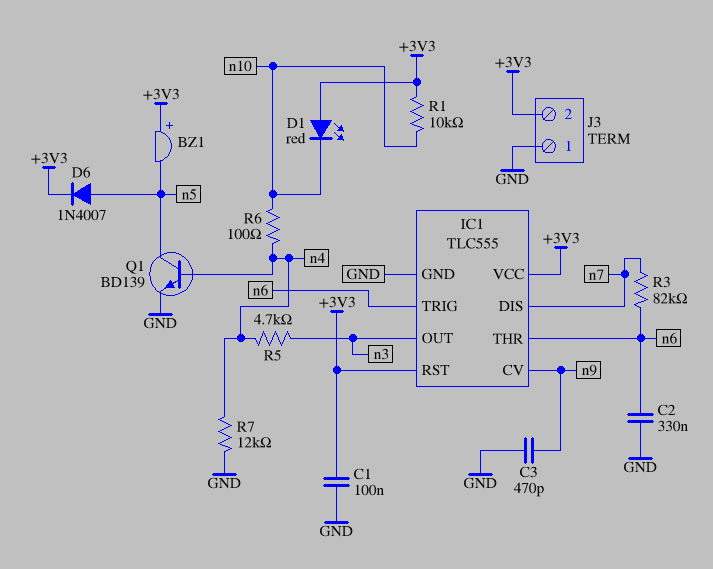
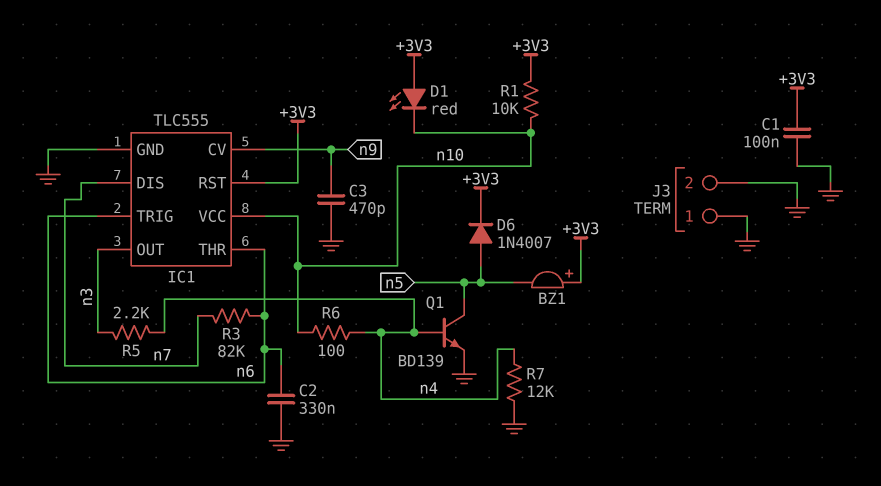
IC1 pin VCC: +3V3 -> n10
J3 pin 2: +3V3 -> GND
R5: 4.7k (n3, n4) -> 2.2k (n3, n4)

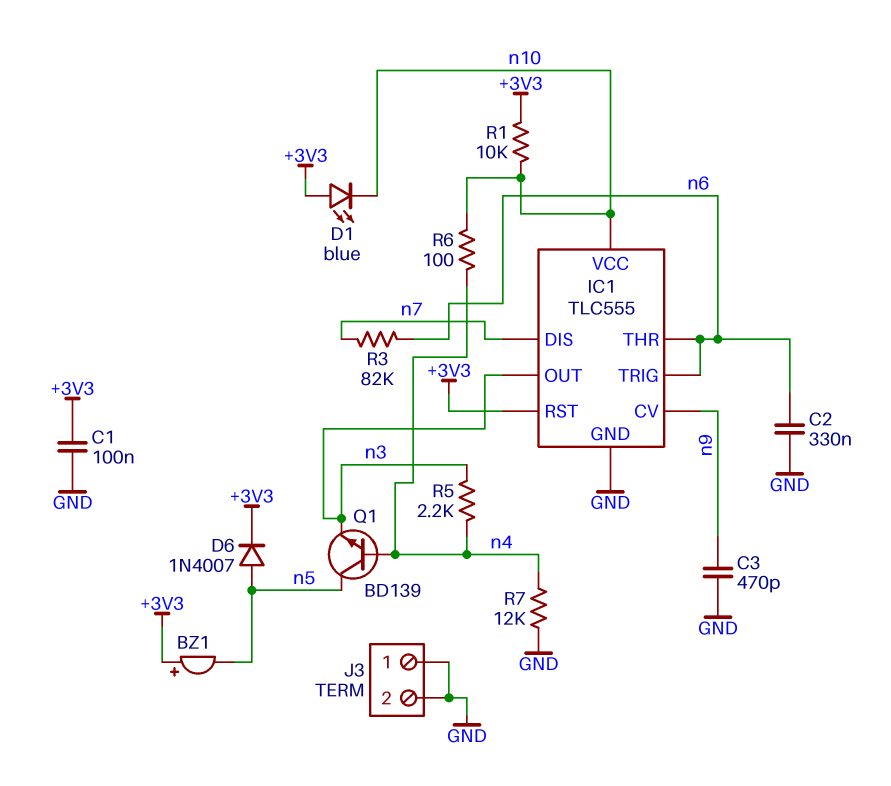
D1: LED red (A +3V3, K n10) -> LED blue (A +3V3, K n10)
Q1: NPN BD139 (B n4, C n5, E GND) -> NPN BD139 (B n4, C n5, E n3)

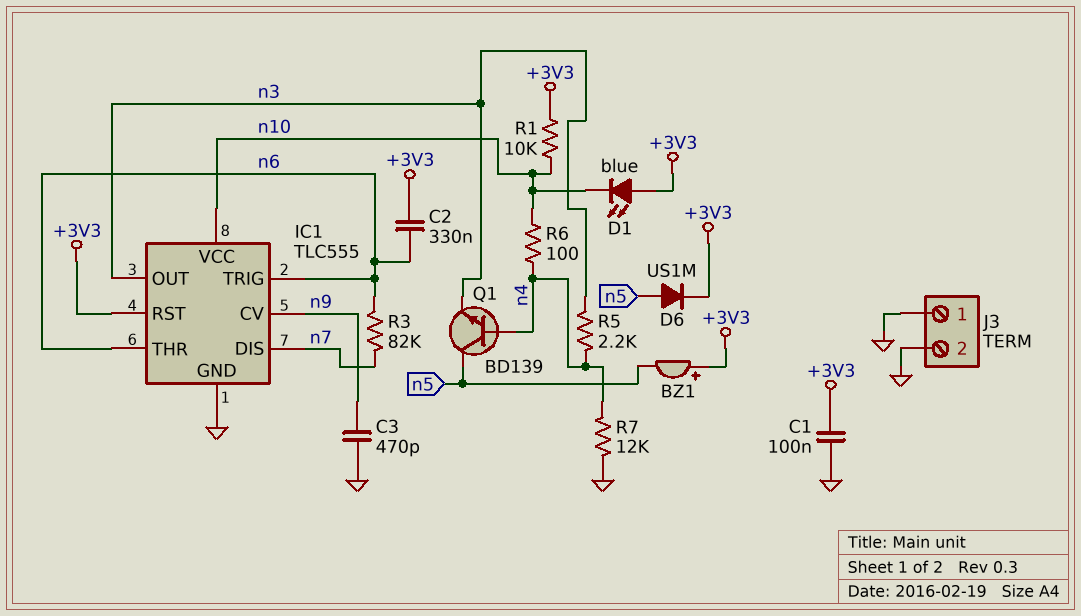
C2: 330nF (GND, n6) -> 330nF (+3V3, n6)
D6: diode 1N4007 (A n5, K +3V3) -> diode US1M (A n5, K +3V3)

